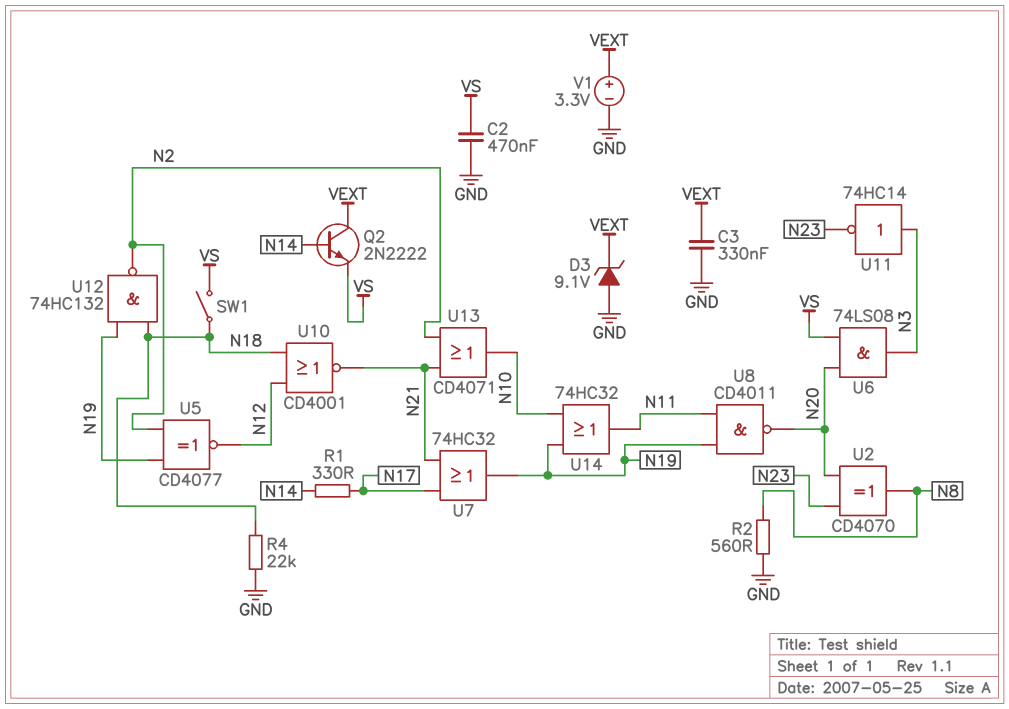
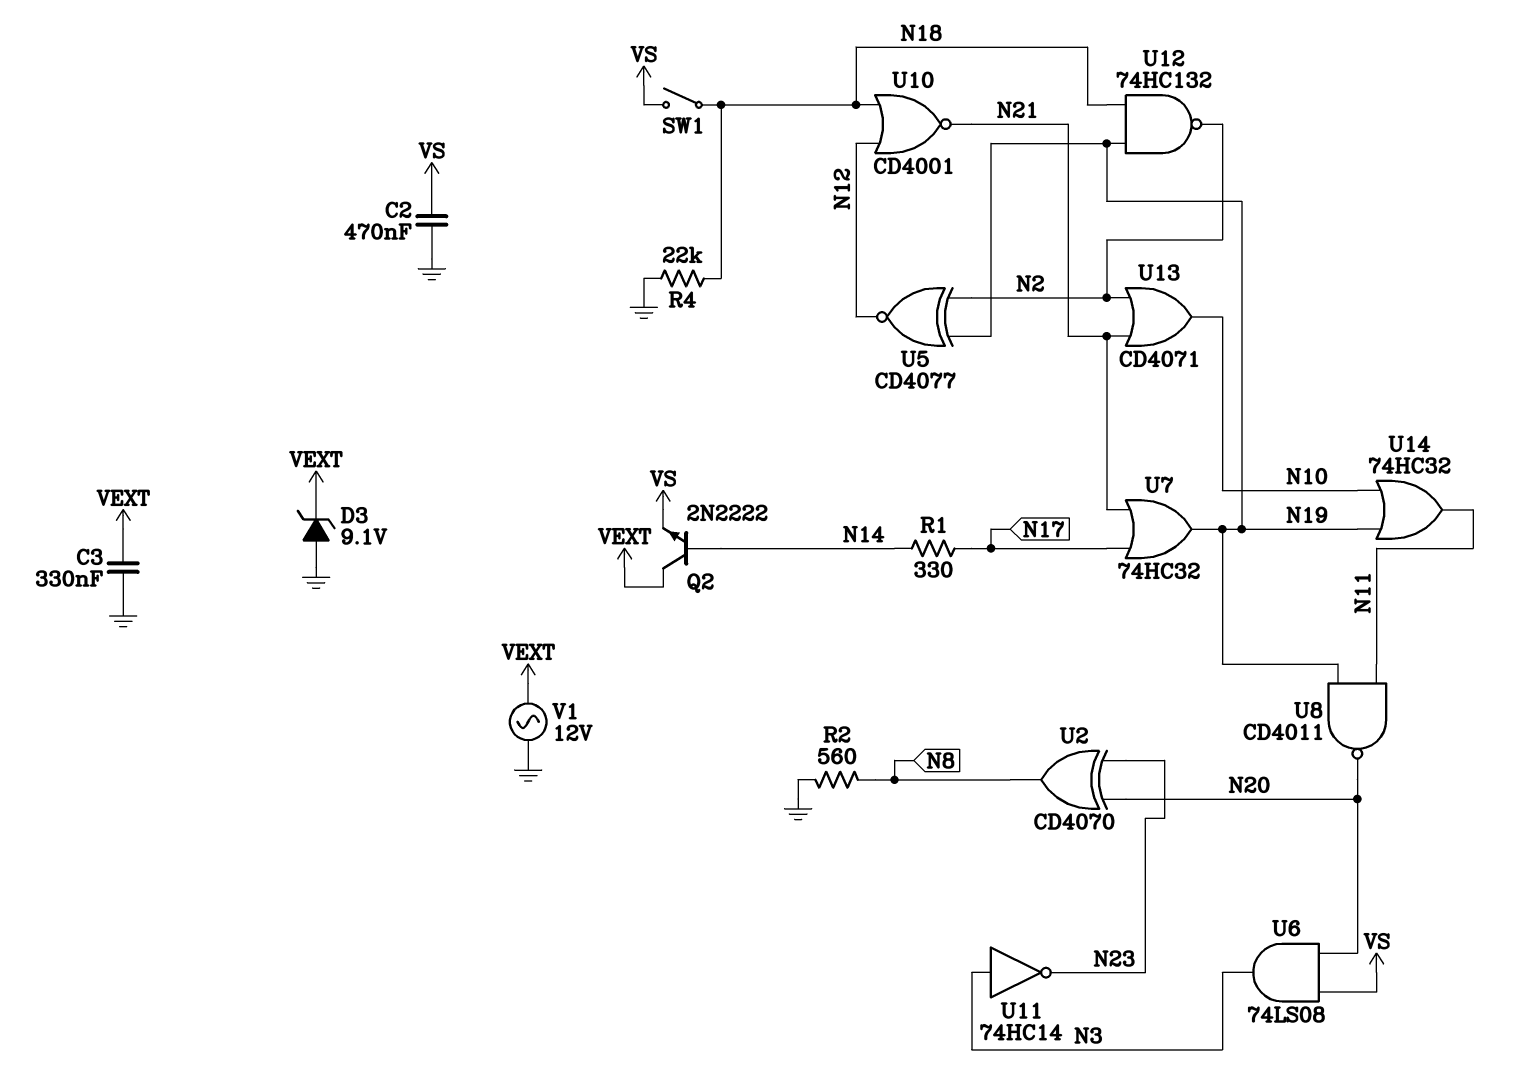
V1: 3.3V (plus VEXT, minus GND) -> AC 12V (GND, VEXT)

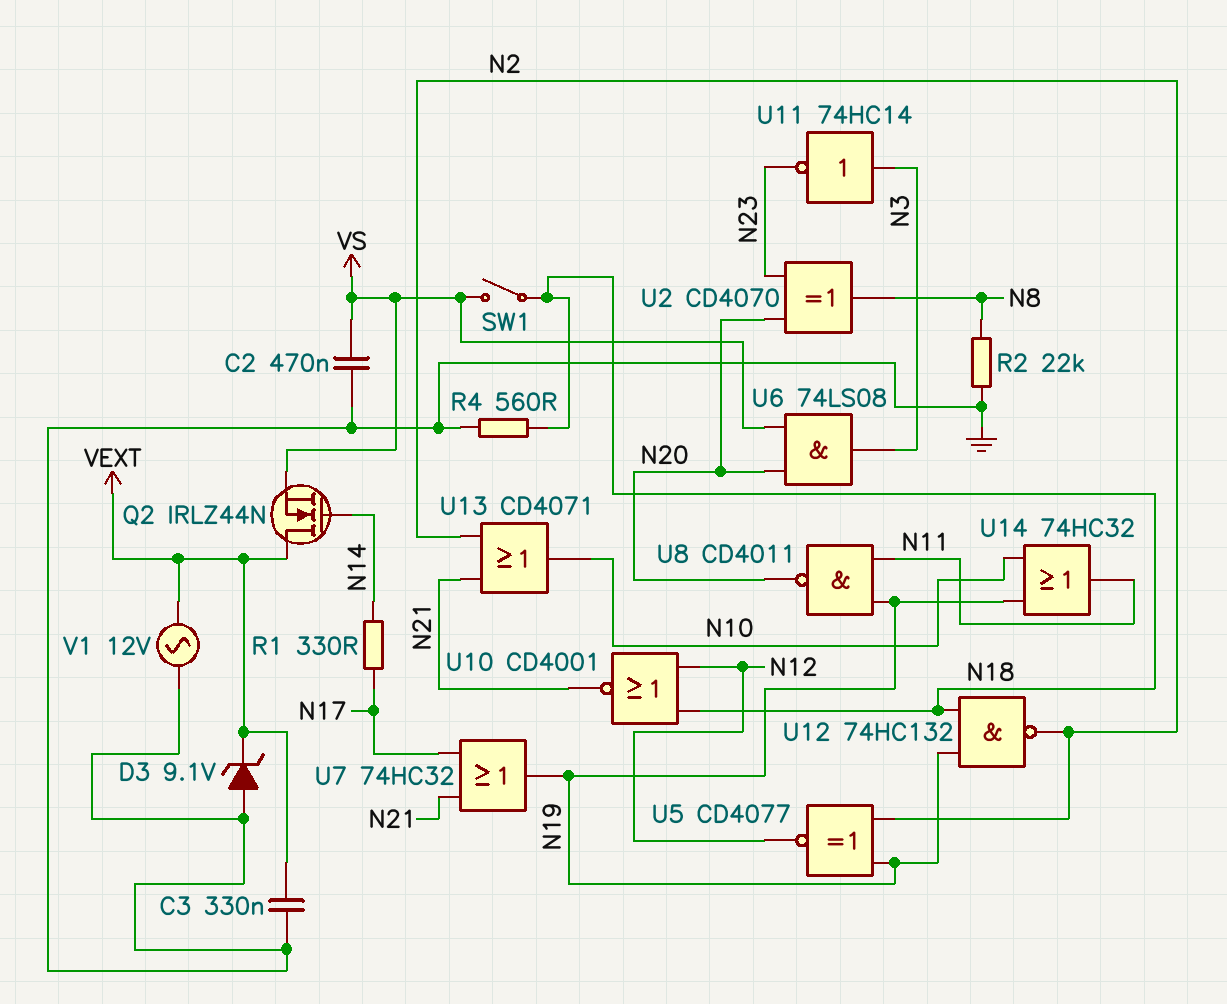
Q2: NPN 2N2222 (B N14, C VEXT, E VS) -> NMOS IRLZ44N (G N14, D VEXT, S VS)
R2: 560 (GND, N8) -> 22k (GND, N8)
R4: 22k (GND, N18) -> 560 (GND, N18)

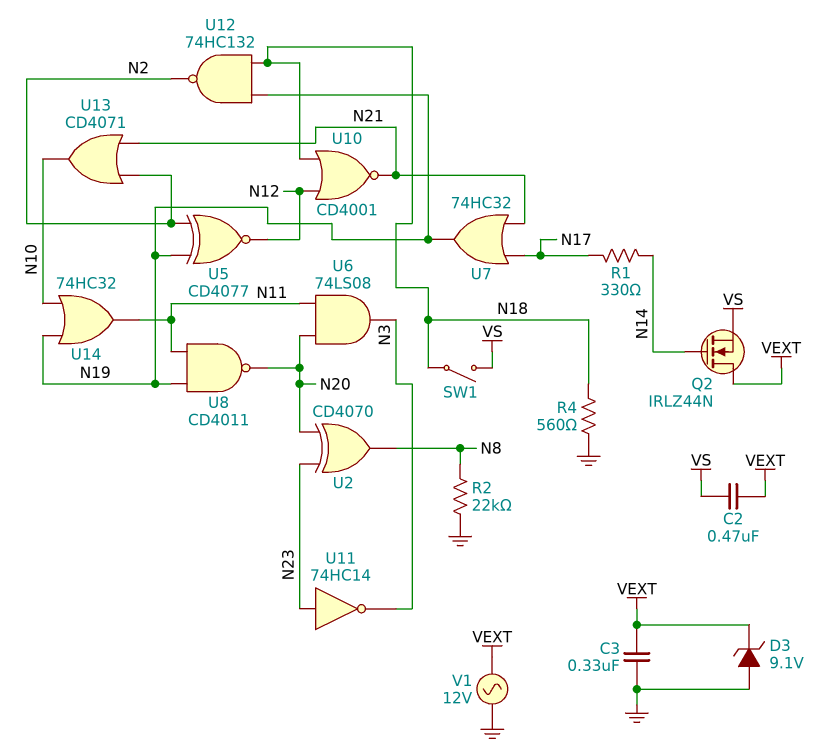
C2: 470nF (GND, VS) -> 470nF (VEXT, VS)
U6: AND 74LS08 (in N20, in VS, out N3) -> AND 74LS08 (in N11, in N20, out N3)
U11: NOT 74HC14 (in N3, out N23) -> NOT 74HC14 (in N23, out N3)

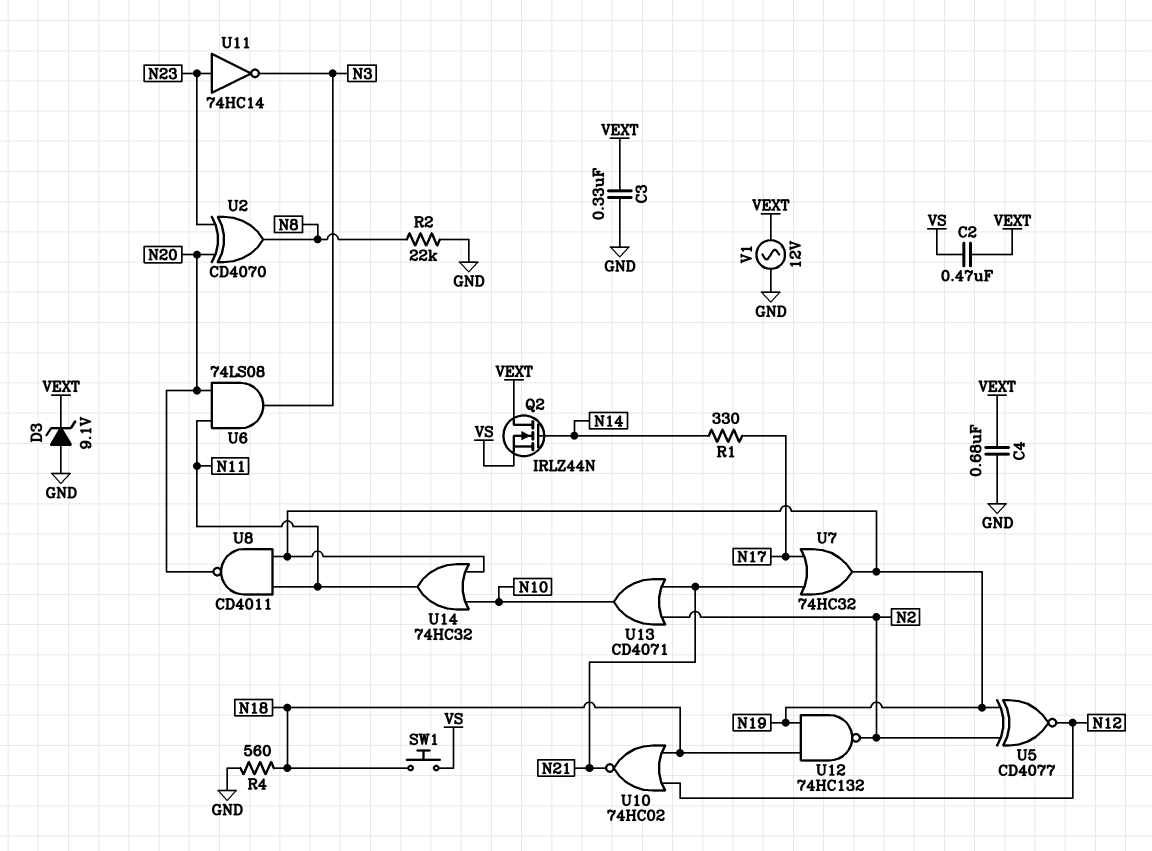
C4: none -> 680nF (GND, VEXT)
SW1: switch (N18, VS) -> button (N18, VS)
U10: NOR CD4001 (in N12, in N18, out N21) -> NOR 74HC02 (in N12, in N18, out N21)

